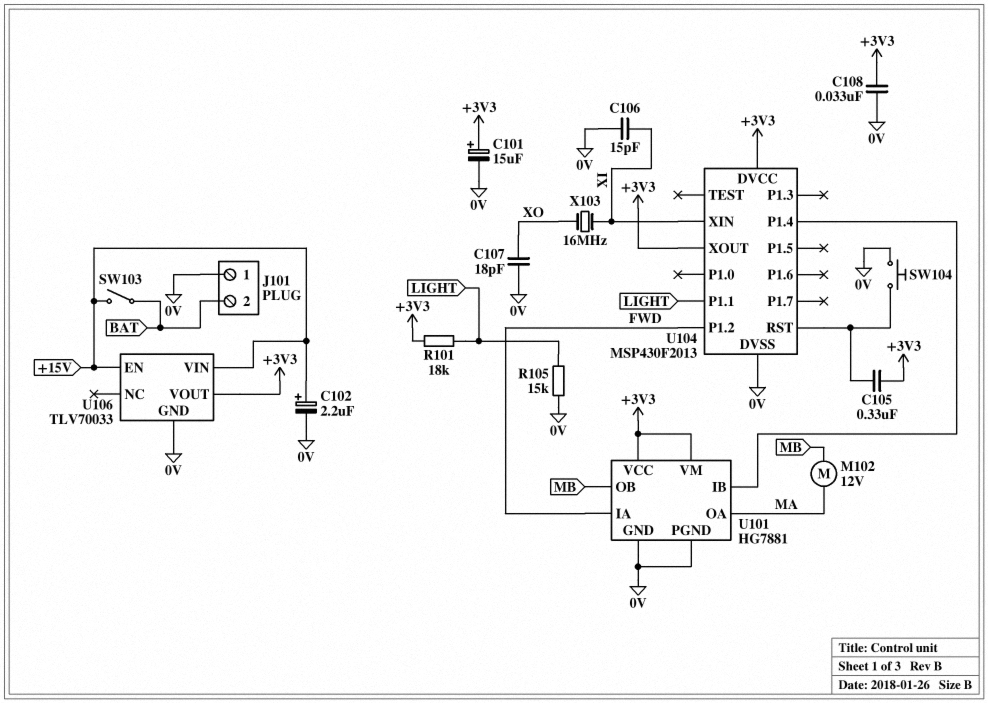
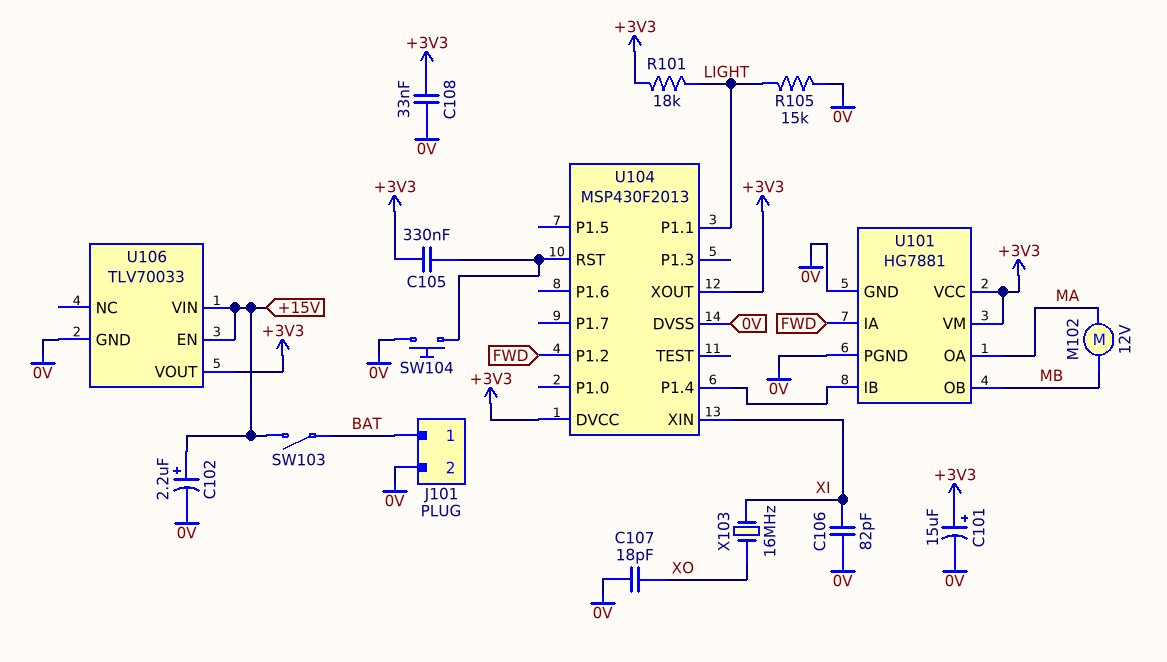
C106: 15pF (0V, XI) -> 82pF (0V, XI)
J101 pin 1: 0V -> BAT
J101 pin 2: BAT -> 0V

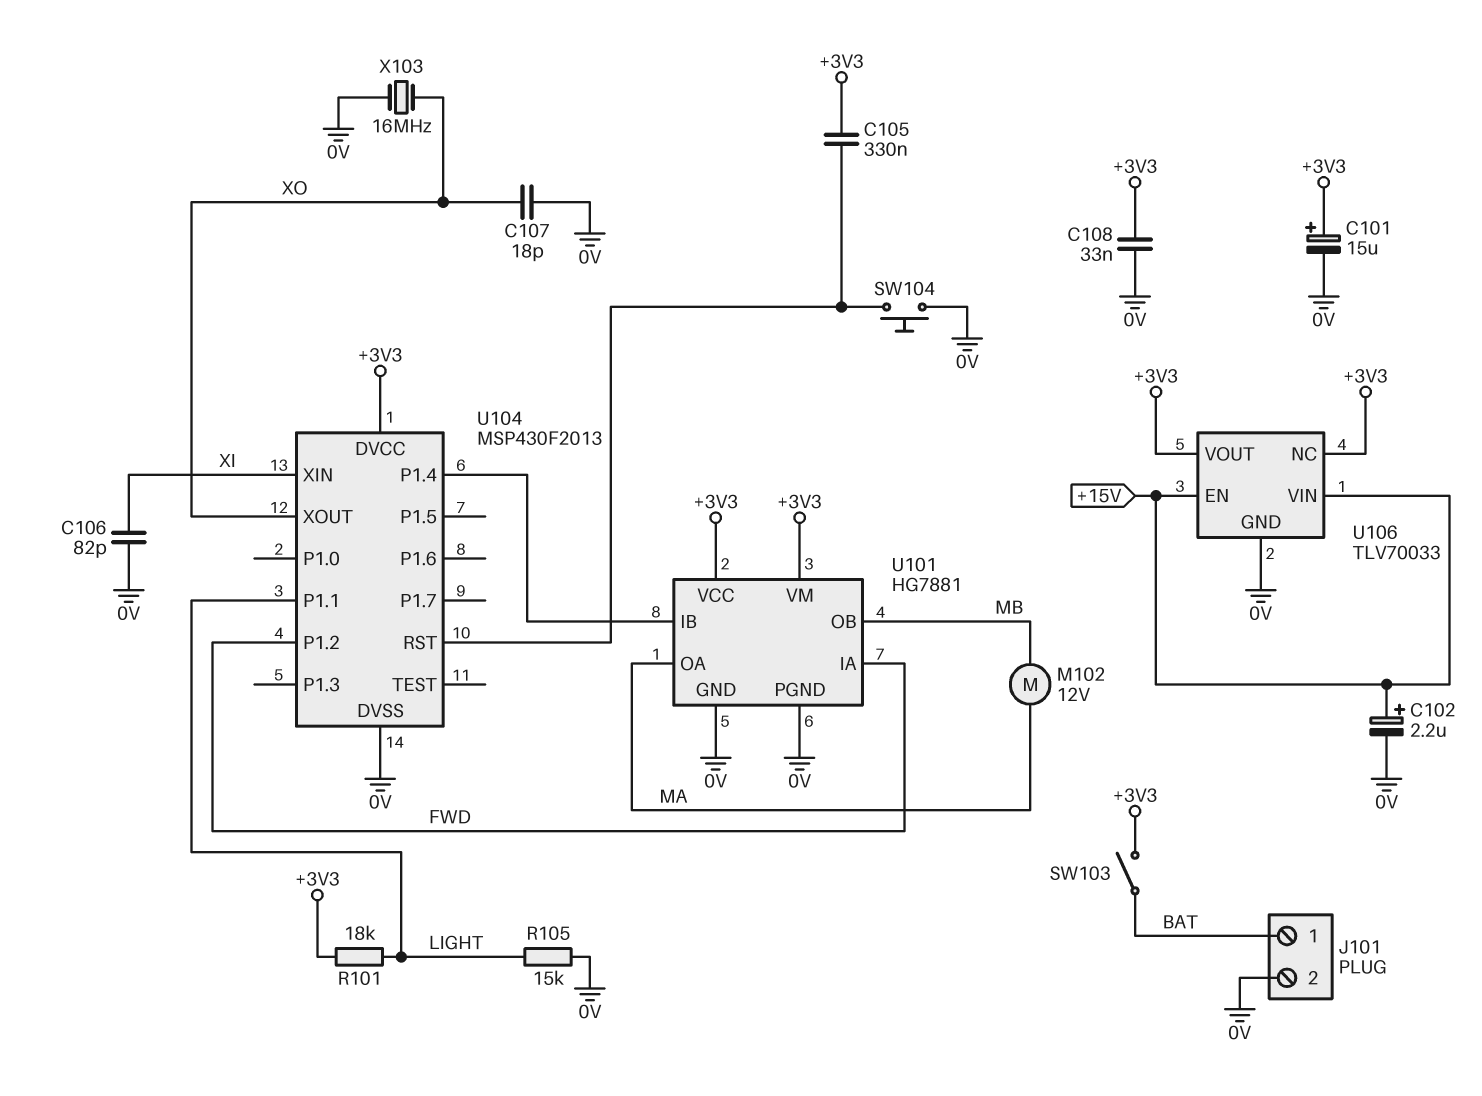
SW103: switch (+15V, BAT) -> switch (+3V3, BAT)
U104 pin XOUT: +3V3 -> XO
U106 pin NC: none -> +3V3
X103: 16MHz (XI, XO) -> 16MHz (0V, XO)

